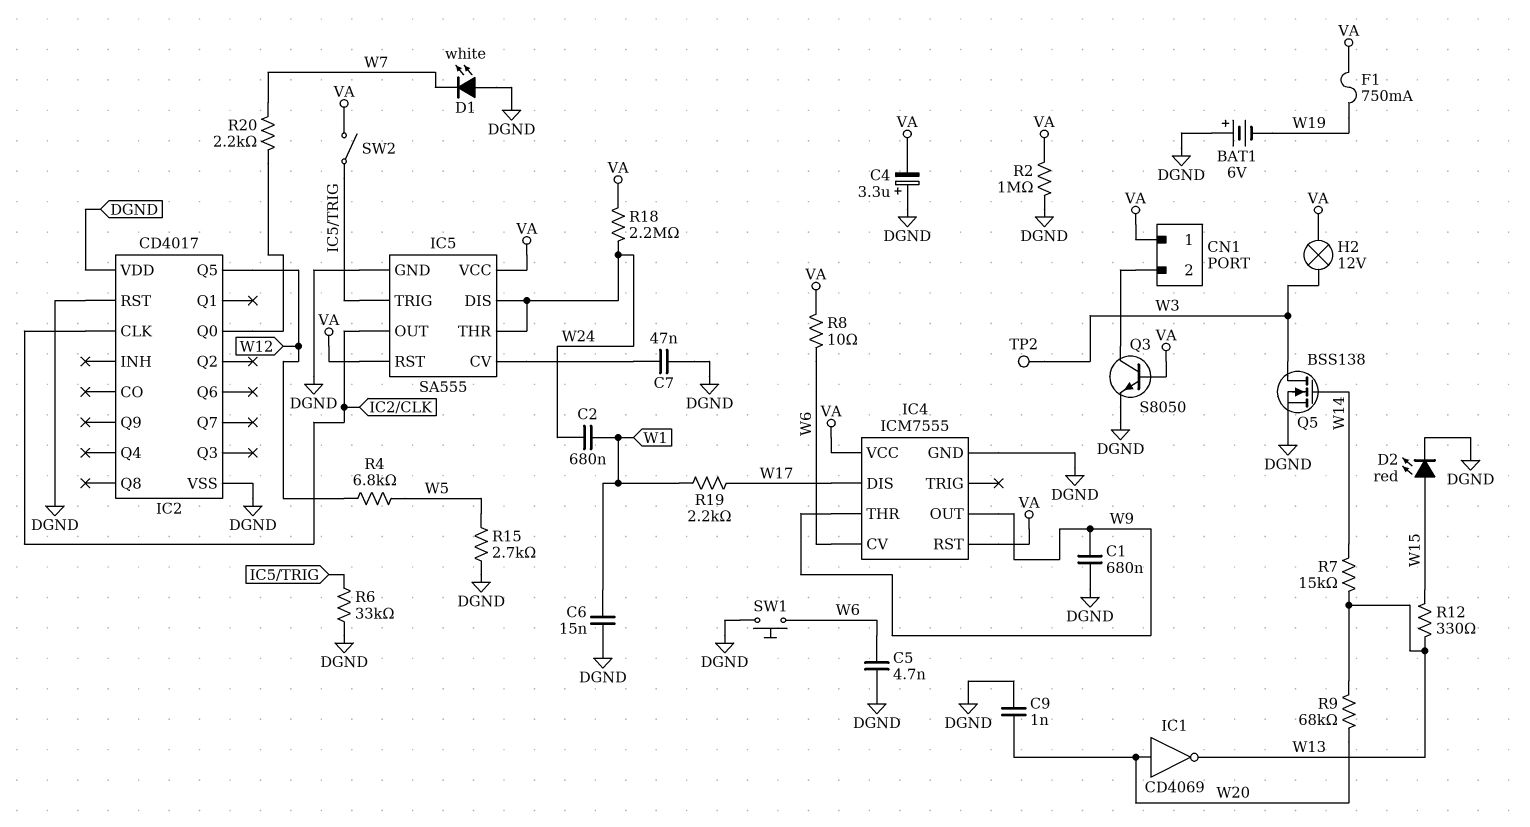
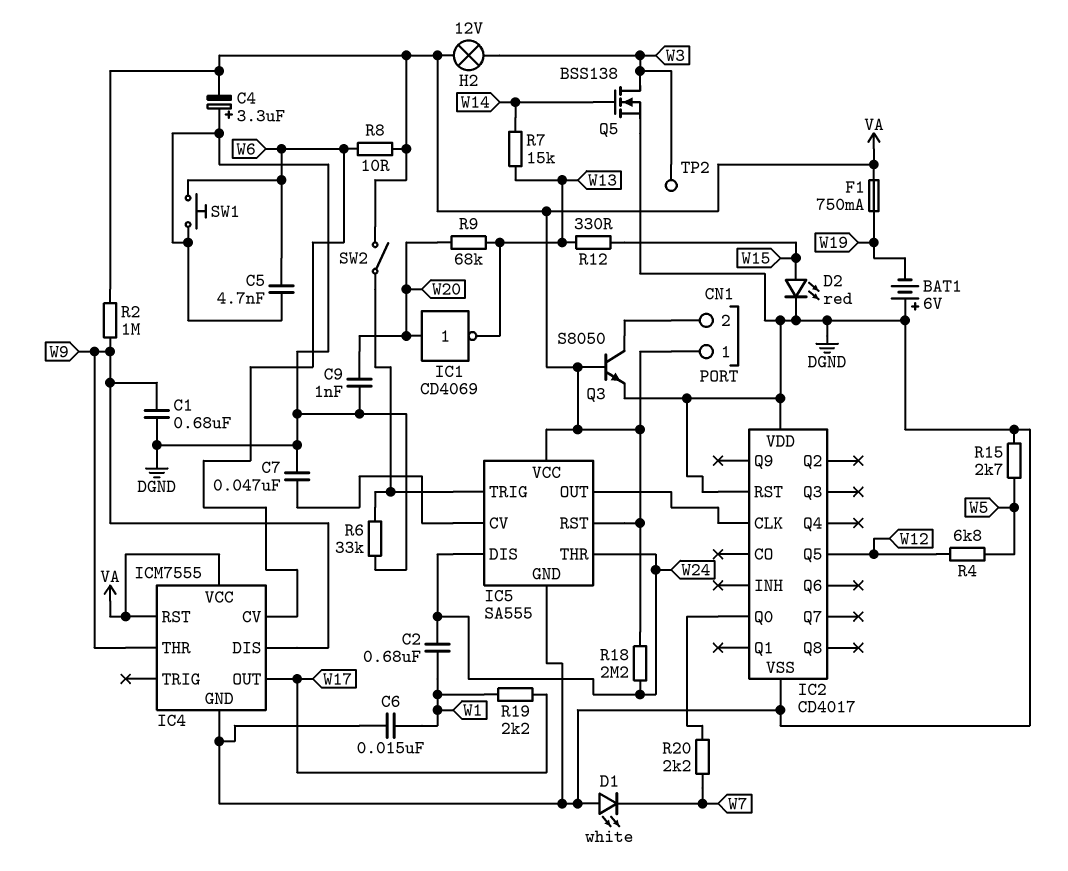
IC4 pin DIS: W17 -> W9
IC4 pin OUT: W9 -> W17
R2: 1M (DGND, VA) -> 1M (VA, W9)

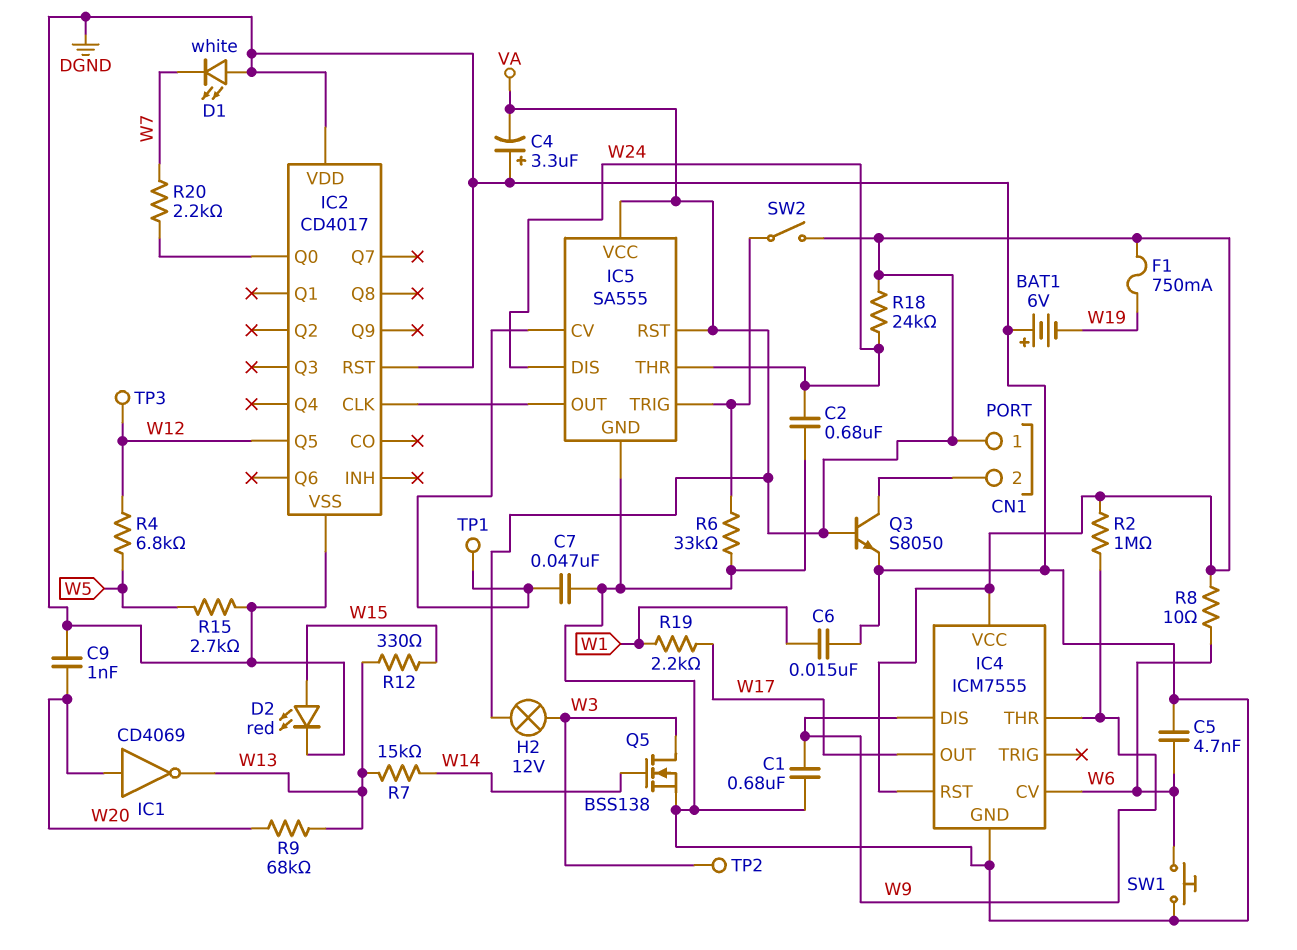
C2: 680nF (W1, W24) -> 680nF (DGND, W24)
R18: 2.2M (VA, W24) -> 24k (VA, W24)
TP1: none -> test point (IC5/CV)
TP3: none -> test point (W12)

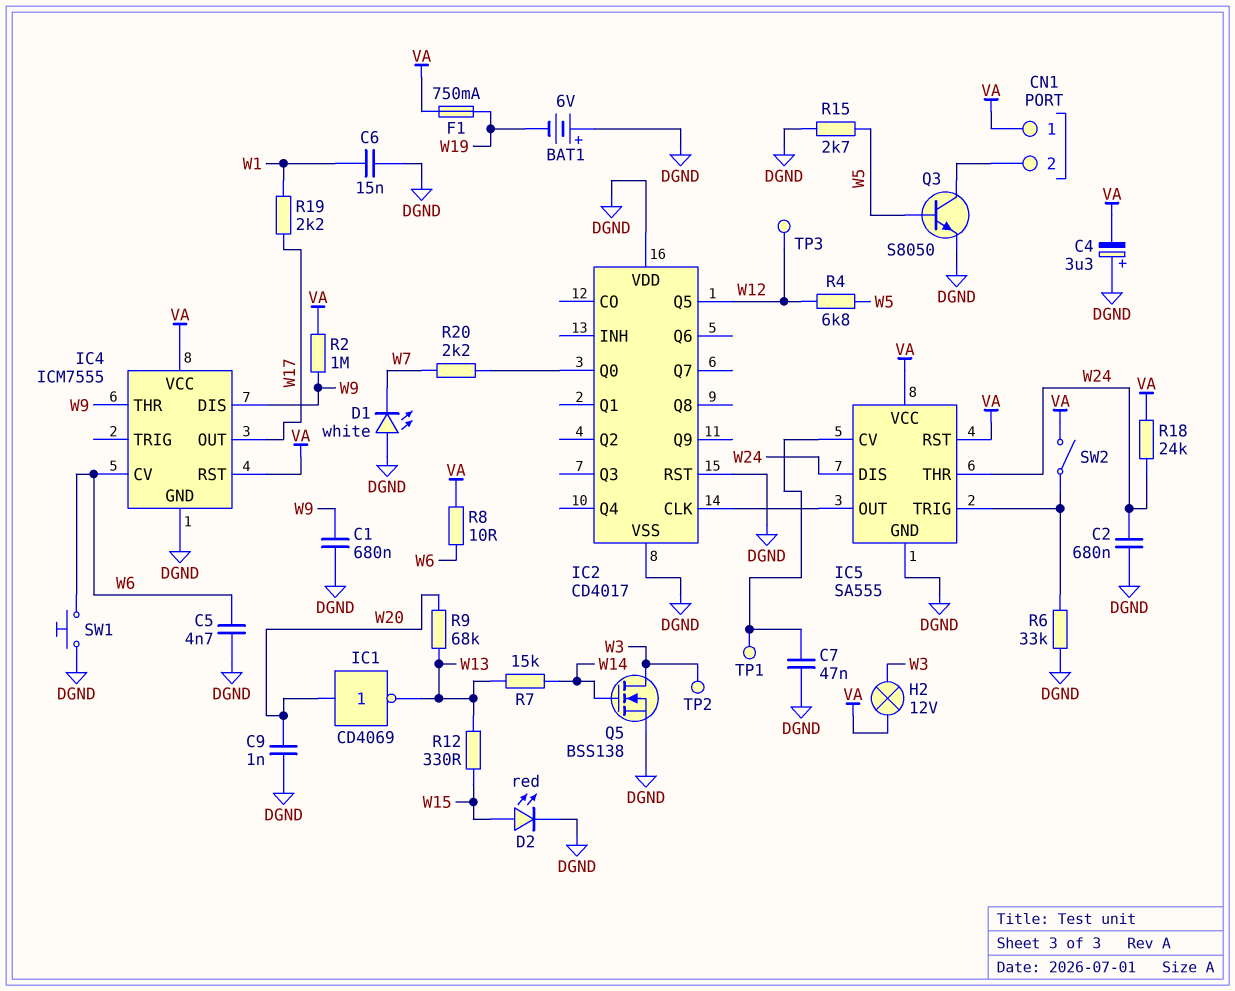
Q3: NPN S8050 (B VA, C CN1/2, E DGND) -> NPN S8050 (B W5, C CN1/2, E DGND)

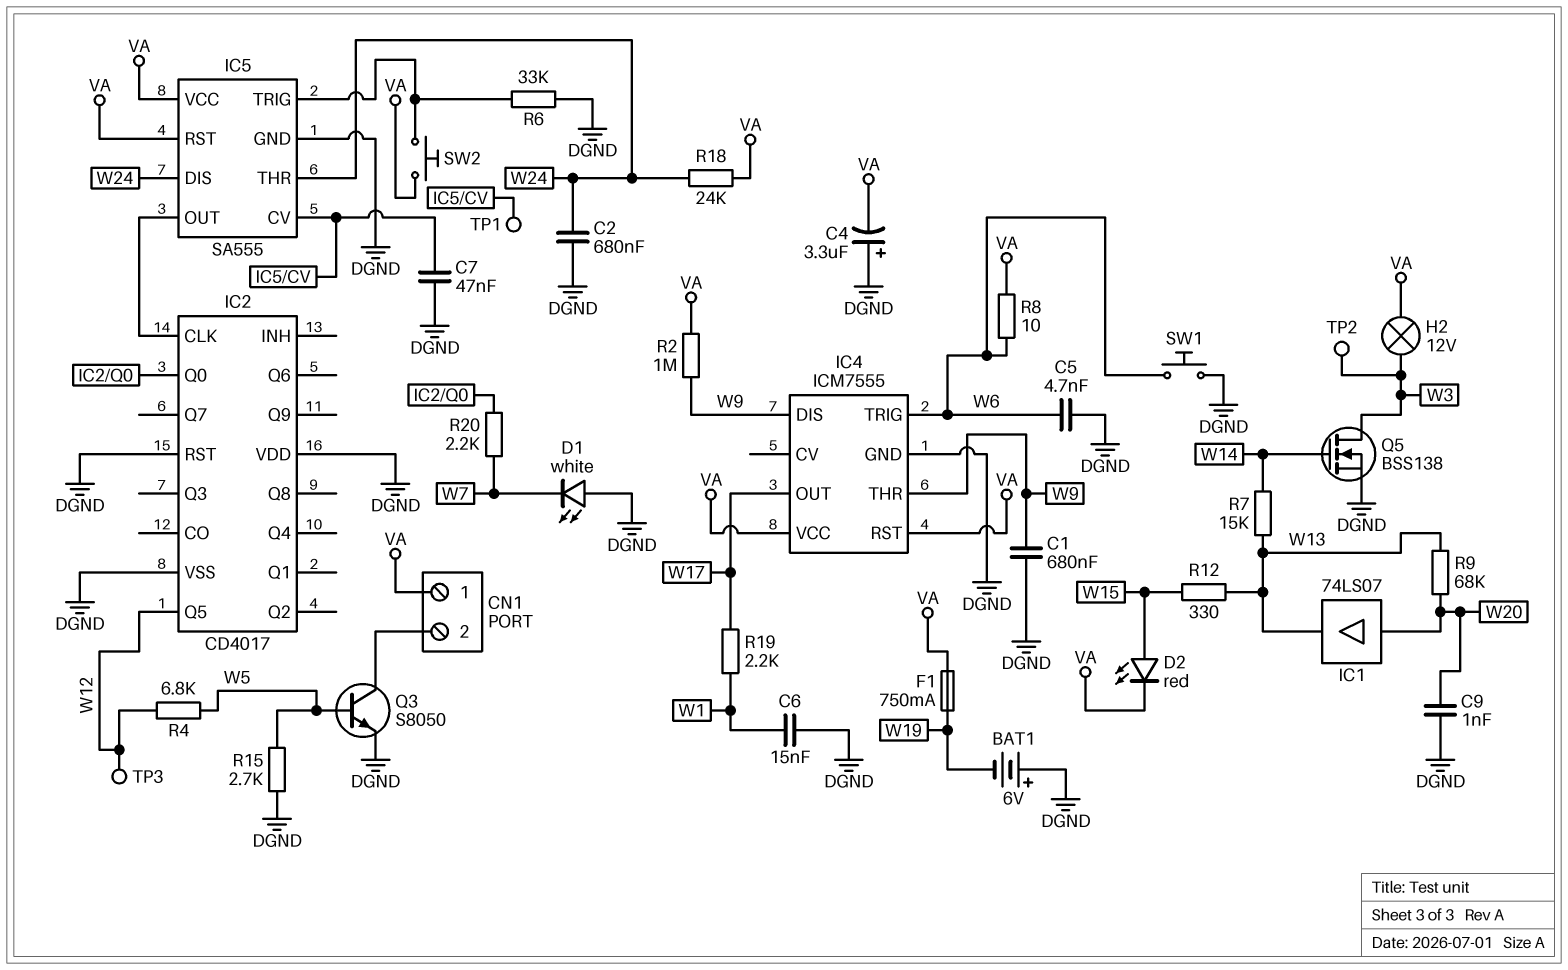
D2: LED red (A W15, K DGND) -> LED red (A W15, K VA)
IC1: NOT CD4069 (in W20, out W13) -> buffer 74LS07 (in W20, out W13)
IC4 pin CV: W6 -> none
IC4 pin TRIG: none -> W6
SW2: switch (IC5/TRIG, VA) -> button (IC5/TRIG, VA)

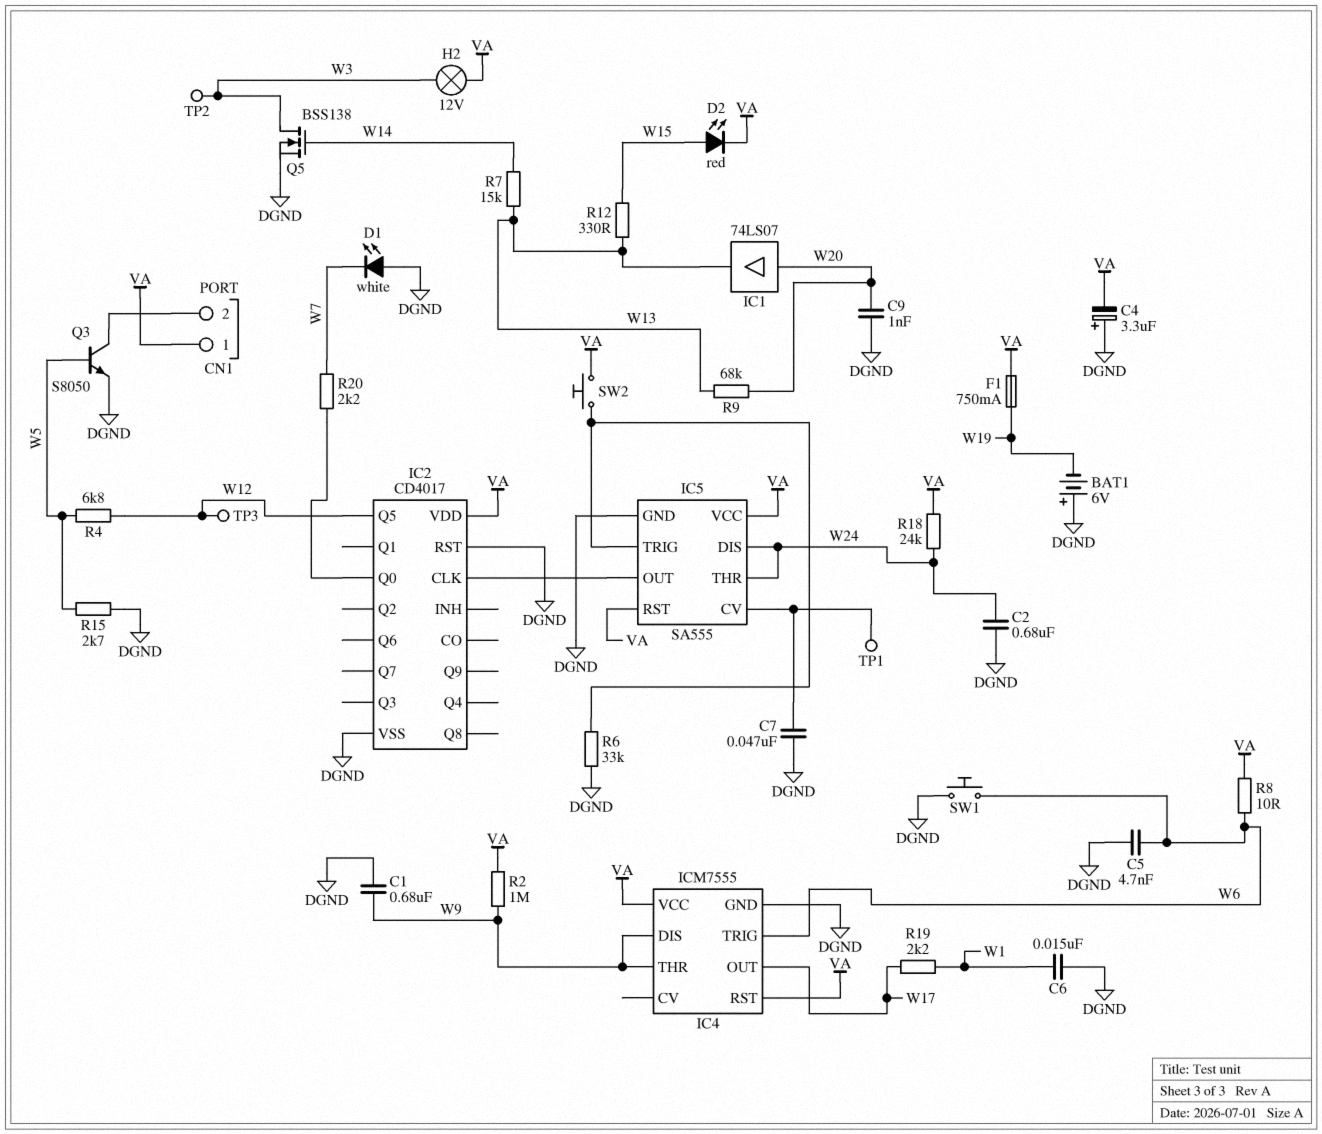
IC2 pin VDD: DGND -> VA

